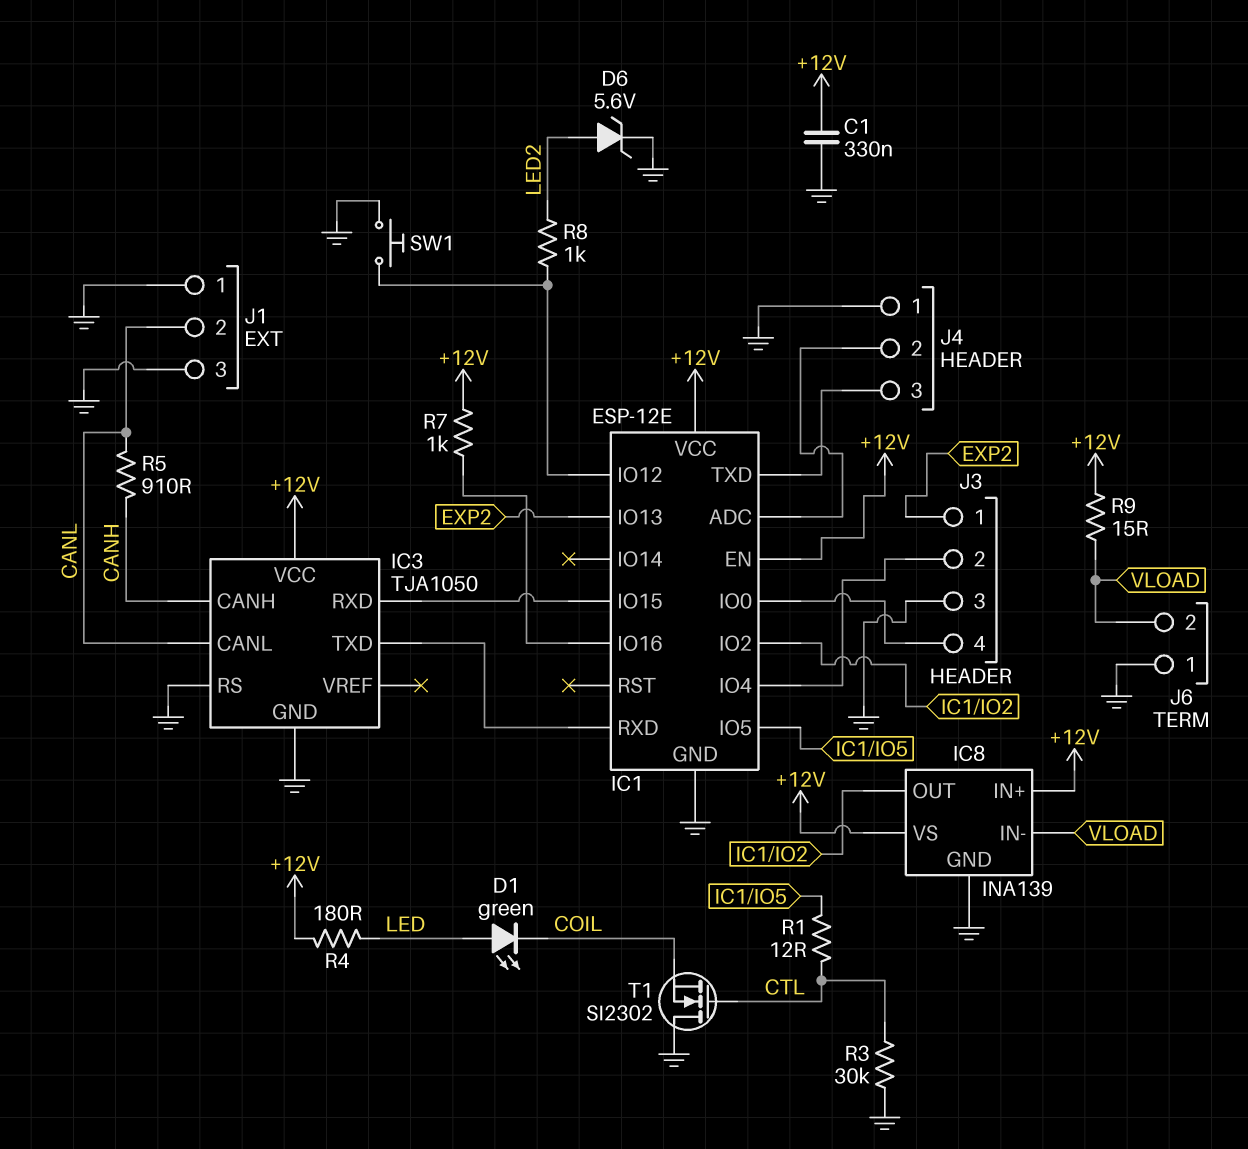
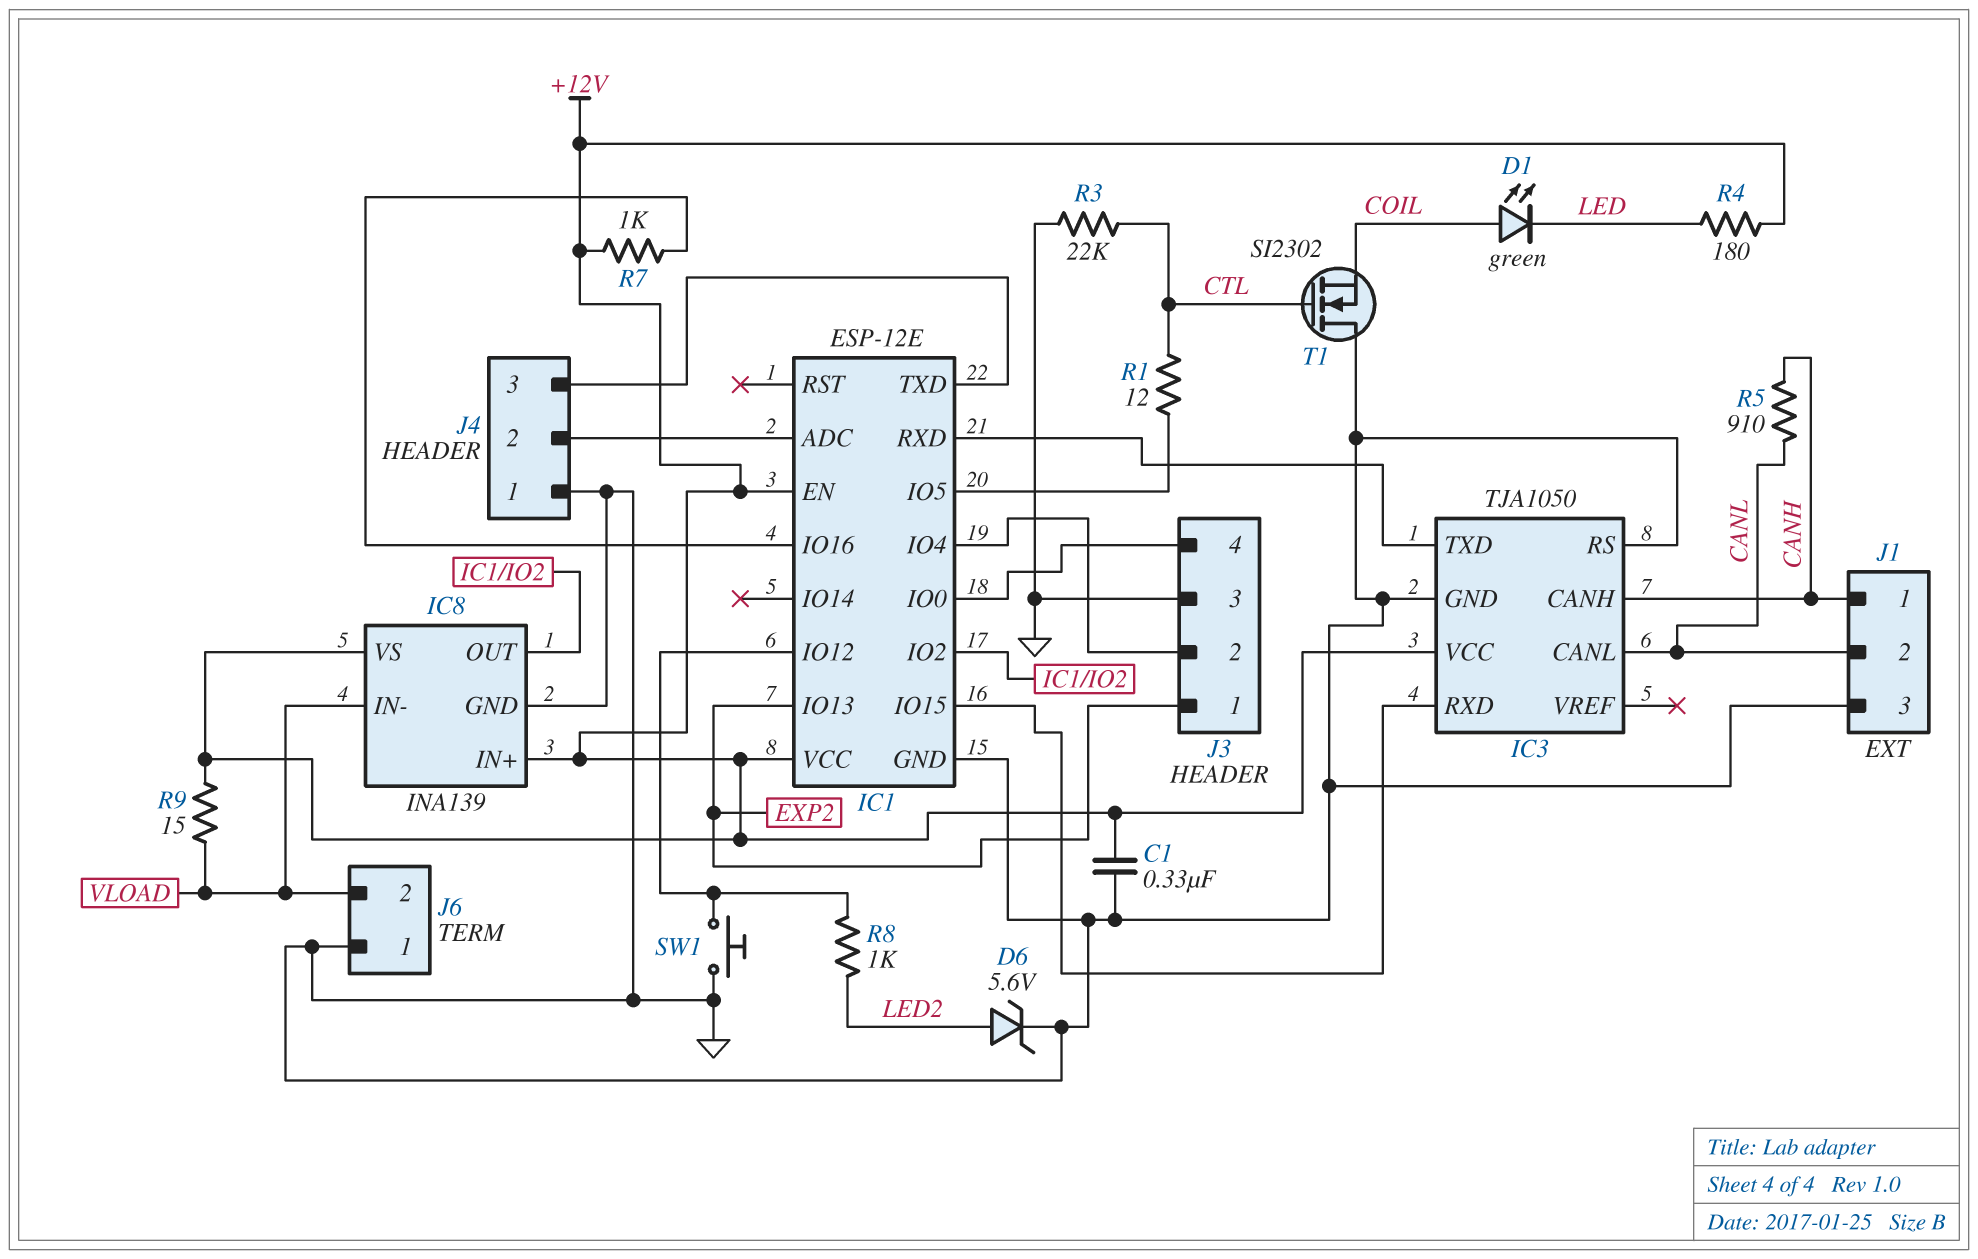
D1: LED green (A LED, K COIL) -> LED green (A COIL, K LED)
J1 pin 1: GND -> CANH
R3: 30k (CTL, GND) -> 22k (CTL, GND)

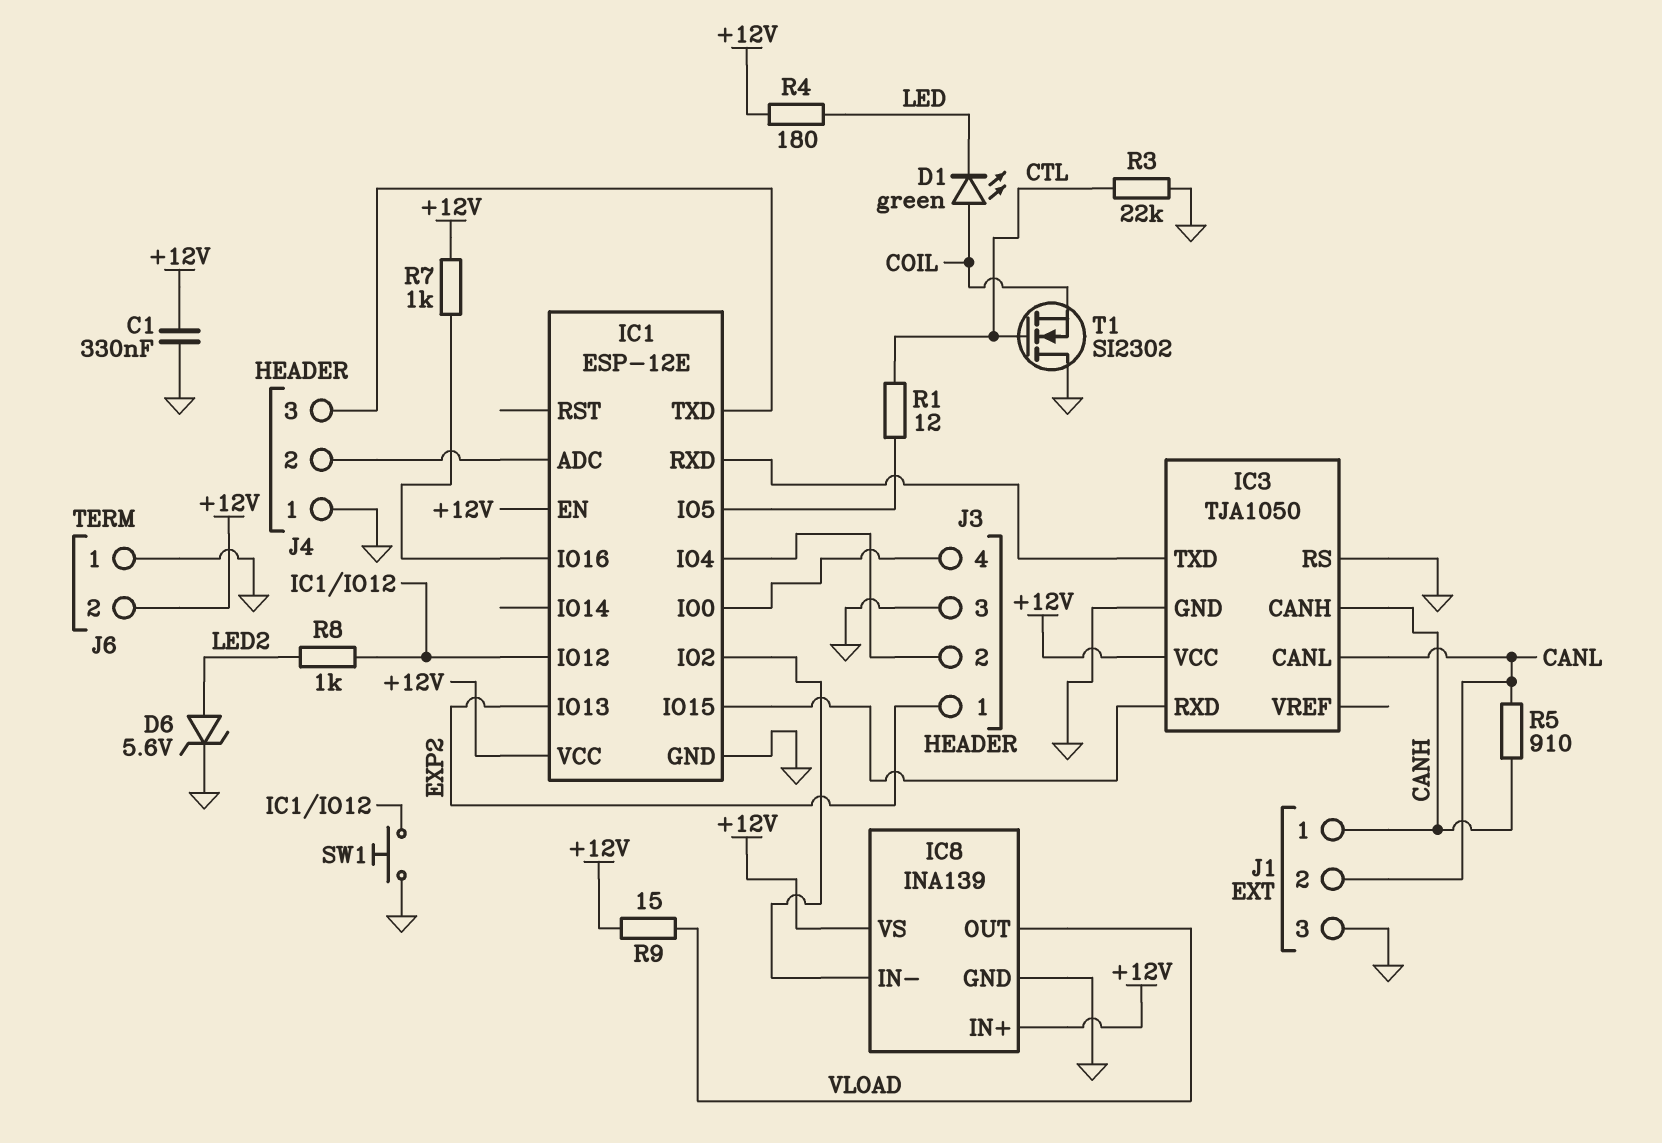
IC8 pin IN-: VLOAD -> IC1/IO2
IC8 pin OUT: IC1/IO2 -> VLOAD
J6 pin 2: VLOAD -> +12V

